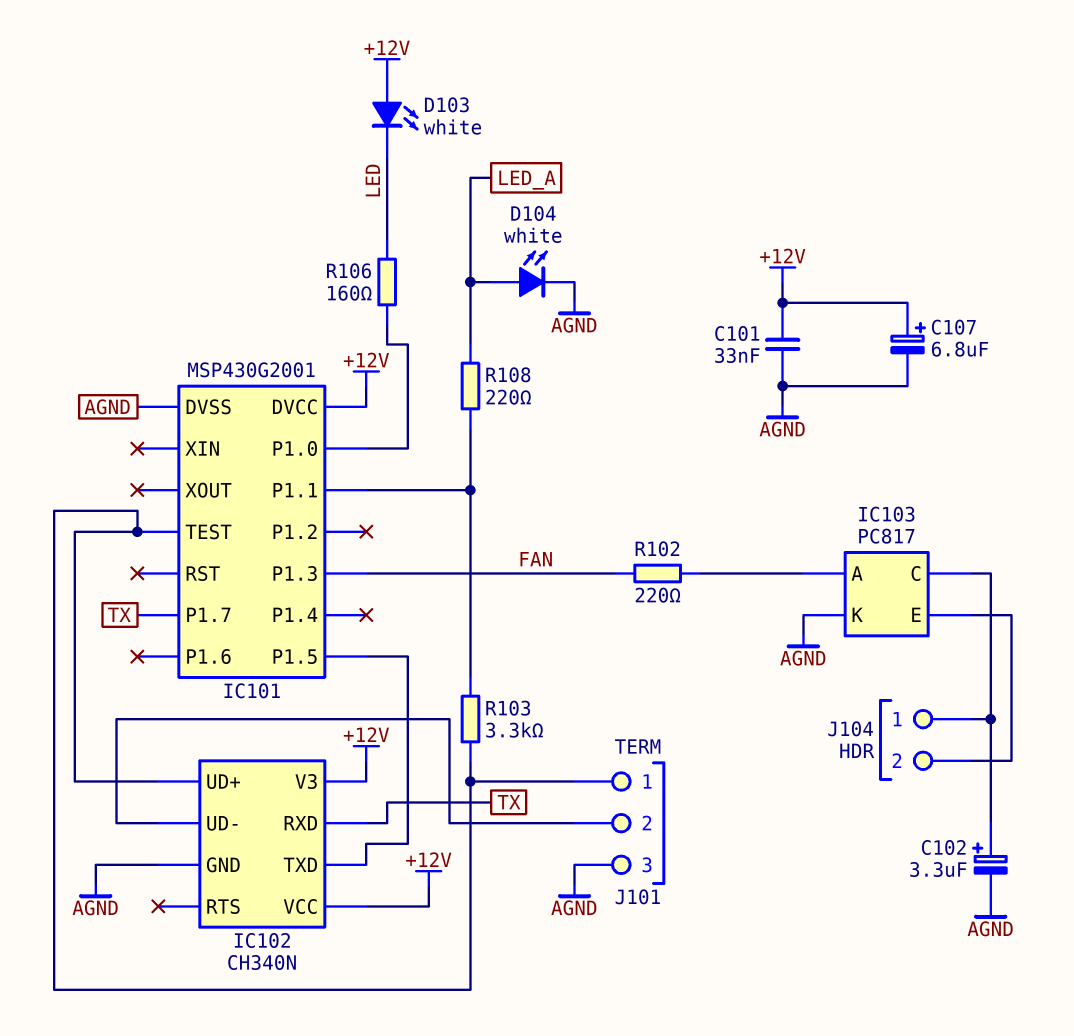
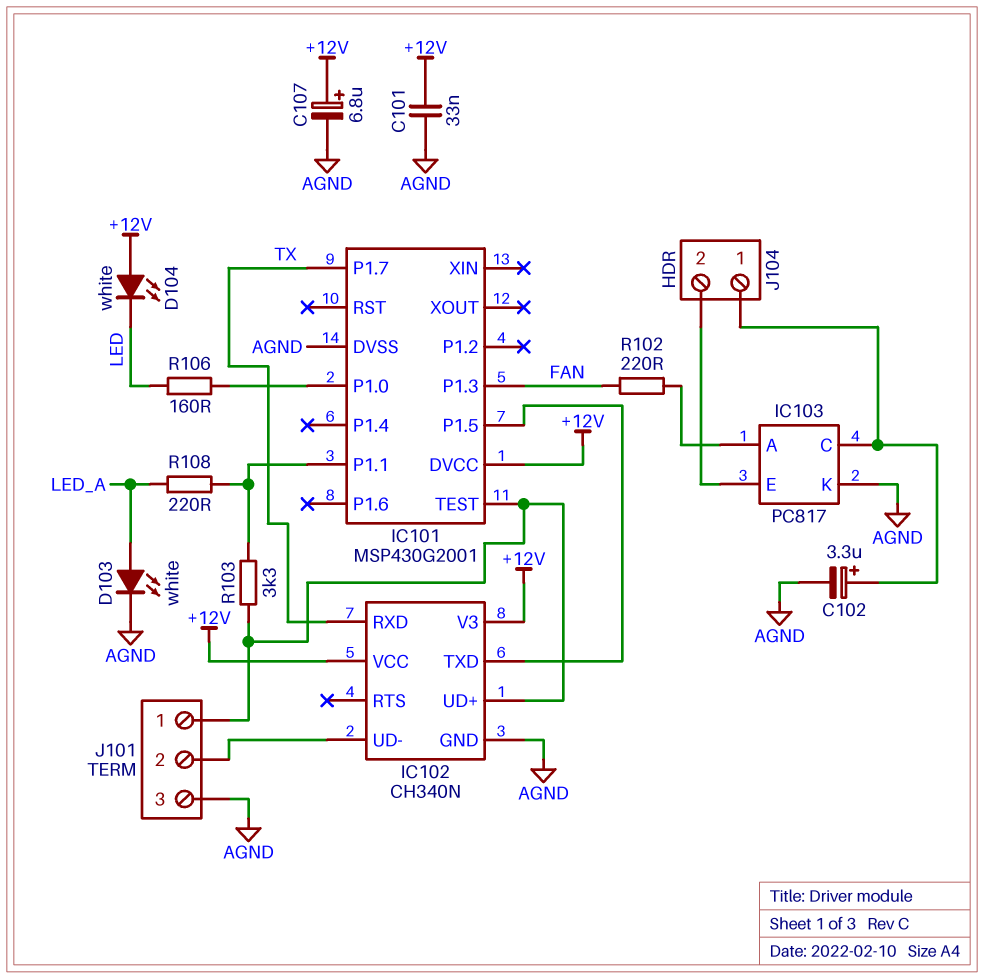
D103: LED white (A +12V, K LED) -> LED white (A LED_A, K AGND)
D104: LED white (A LED_A, K AGND) -> LED white (A +12V, K LED)

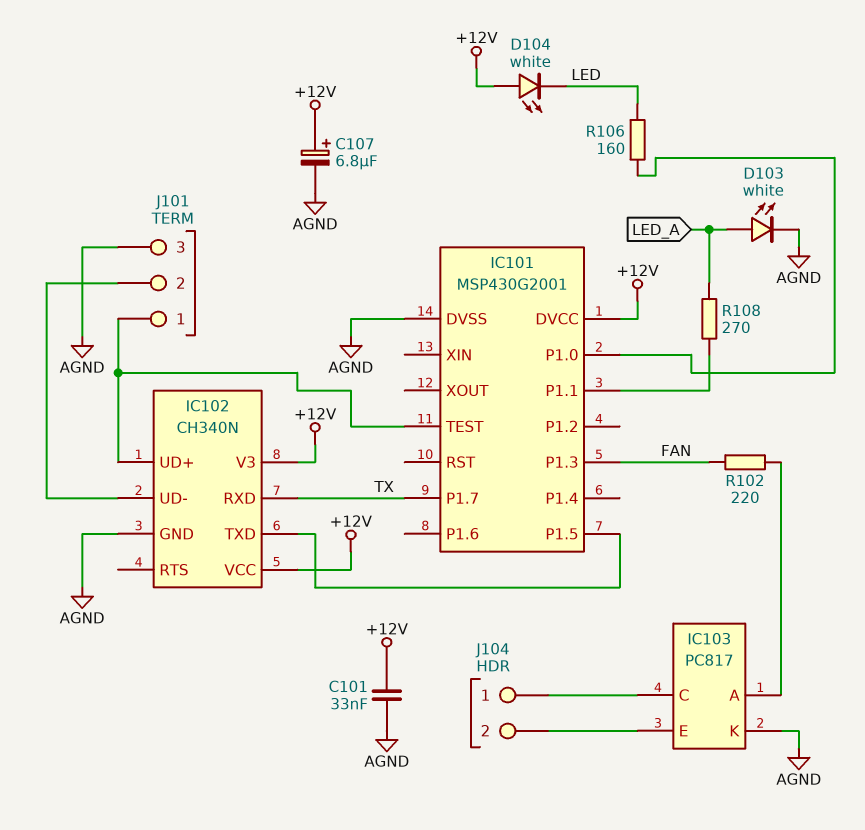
C102: 3.3uF (plus IC103/C, minus AGND) -> none
R103: 3.3k (IC101/P1.1, IC101/TEST) -> none
R108: 220 (IC101/P1.1, LED_A) -> 270 (IC101/P1.1, LED_A)

